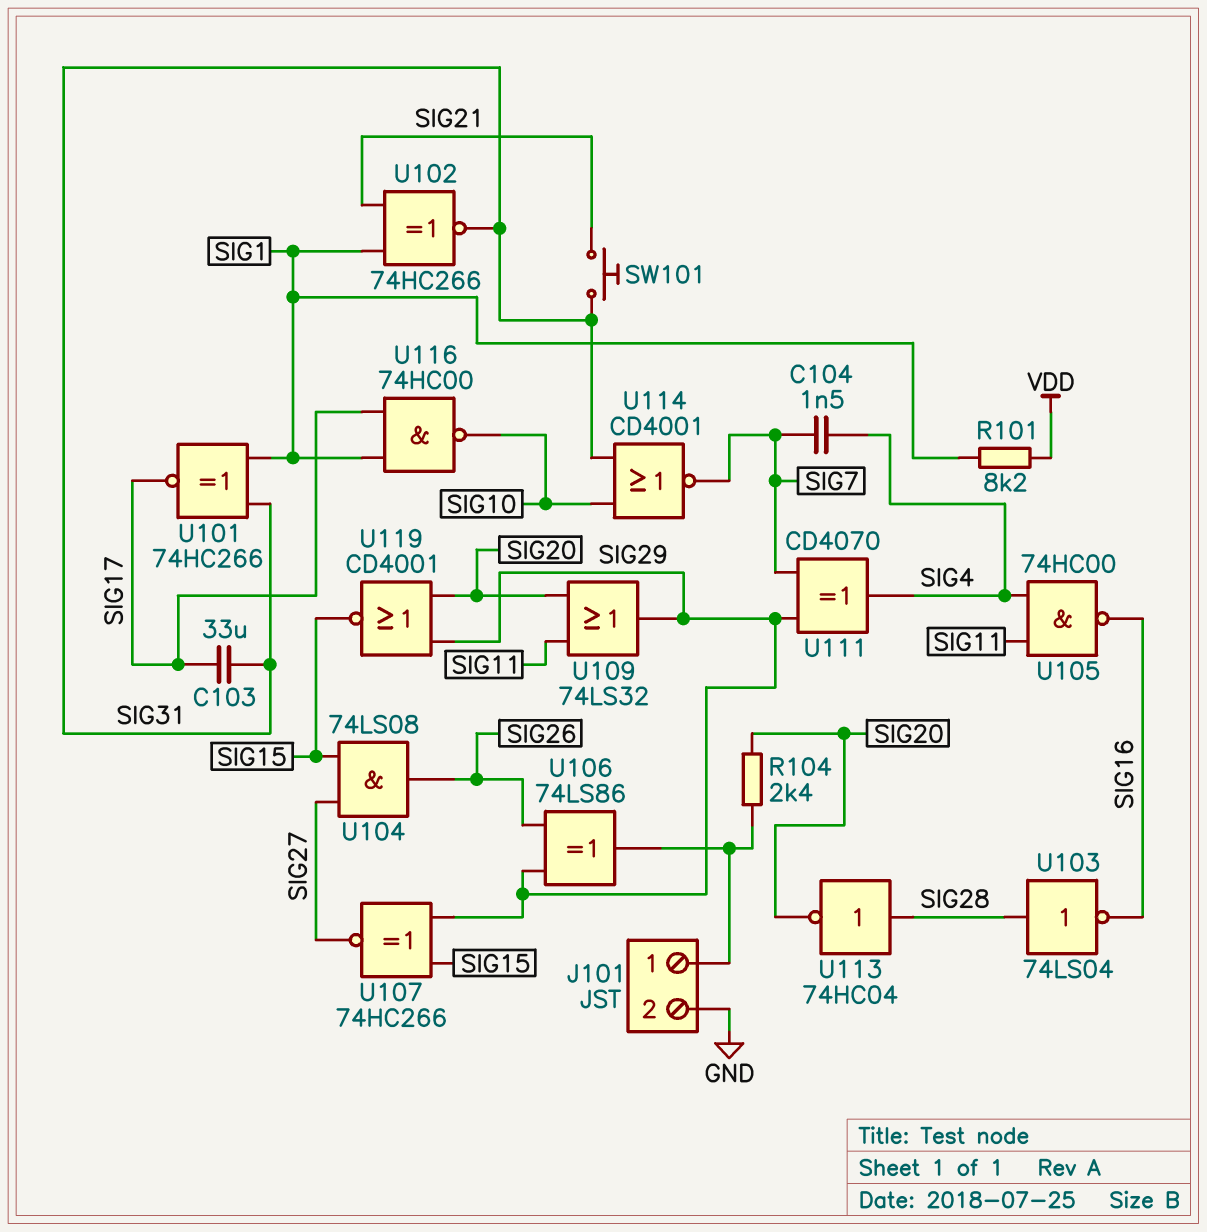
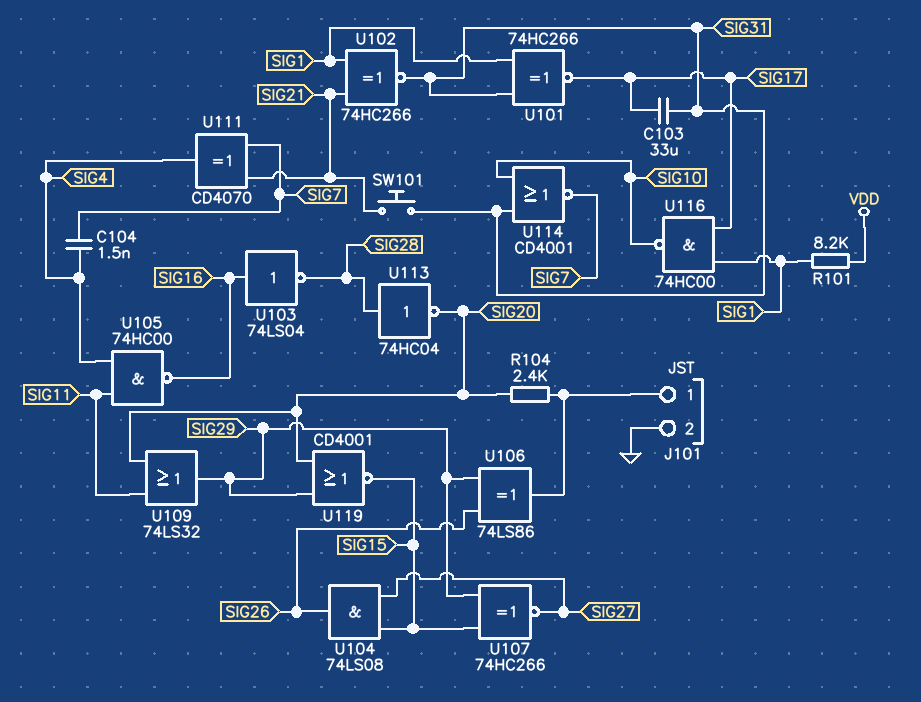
U103: NOT 74LS04 (in SIG28, out SIG16) -> NOT 74LS04 (in SIG16, out SIG28)
U111: XOR CD4070 (in SIG7, in SIG29, out SIG4) -> XOR CD4070 (in SIG7, in SIG21, out SIG4)

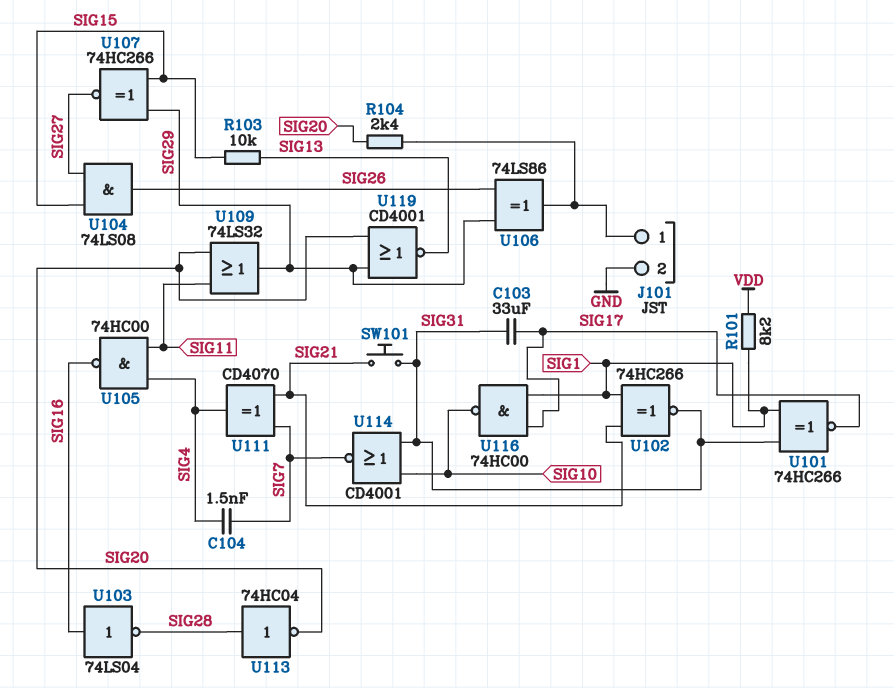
R103: none -> 10k (SIG13, SIG15)
U119: NOR CD4001 (in SIG20, in SIG29, out SIG15) -> NOR CD4001 (in SIG20, in SIG29, out SIG13)

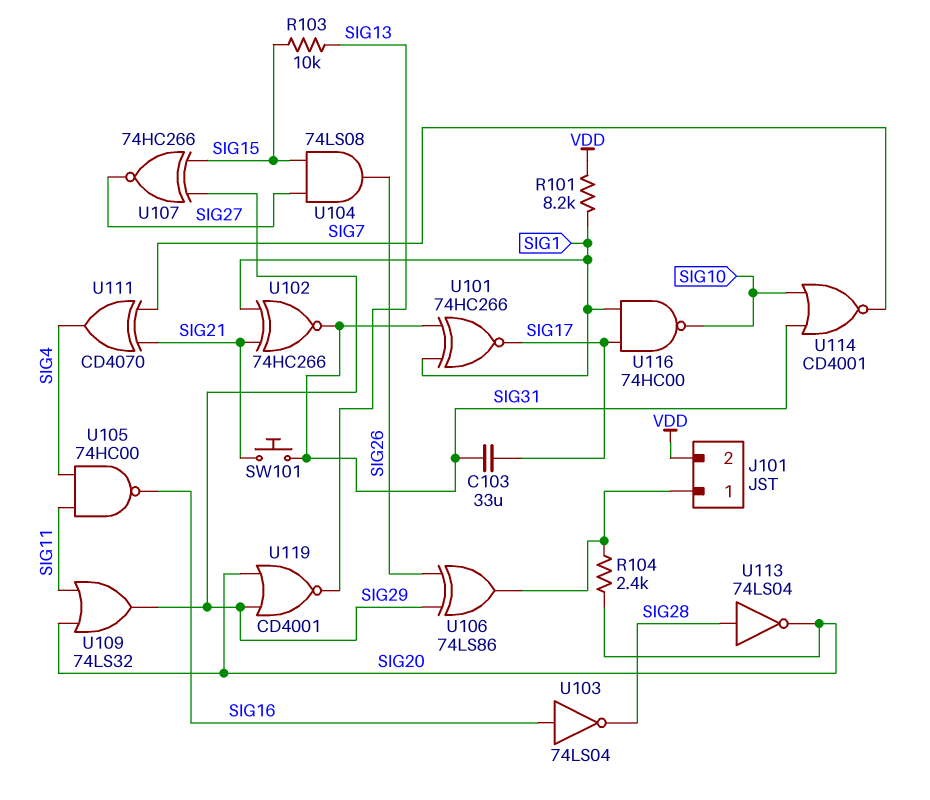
C104: 1.5nF (SIG4, SIG7) -> none
J101 pin 2: GND -> VDD
U113: NOT 74HC04 (in SIG28, out SIG20) -> NOT 74LS04 (in SIG28, out SIG20)

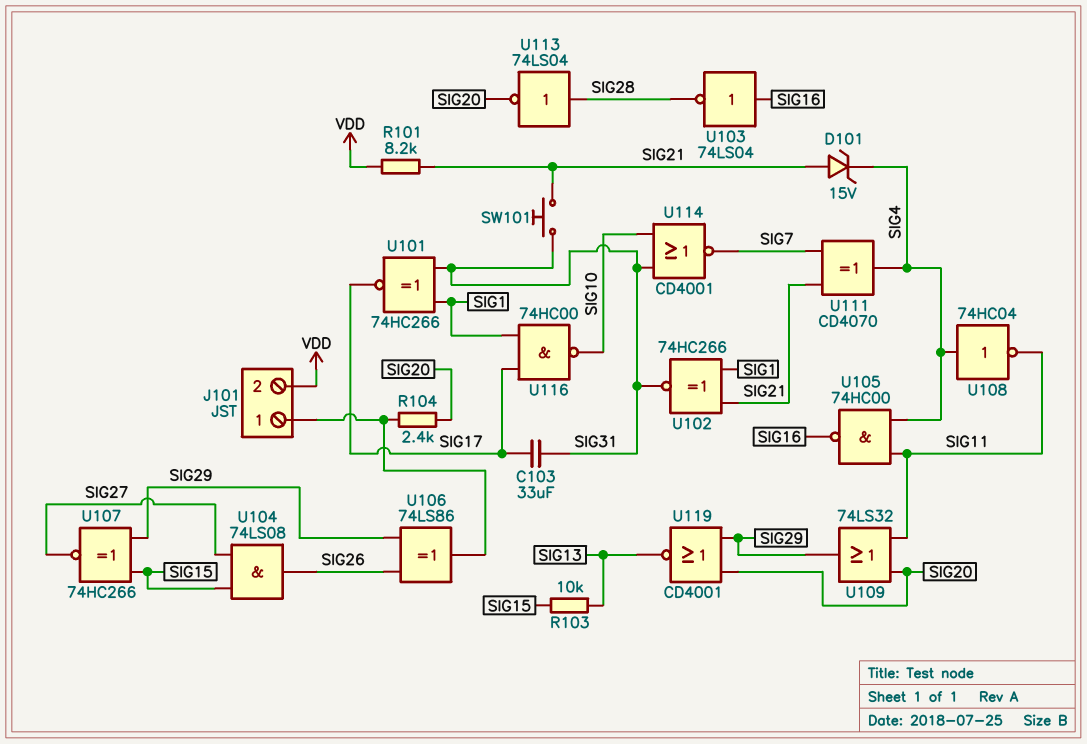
D101: none -> zener 15V (A SIG21, K SIG4)
R101: 8.2k (SIG1, VDD) -> 8.2k (SIG21, VDD)
U108: none -> NOT 74HC04 (in SIG4, out SIG11)

